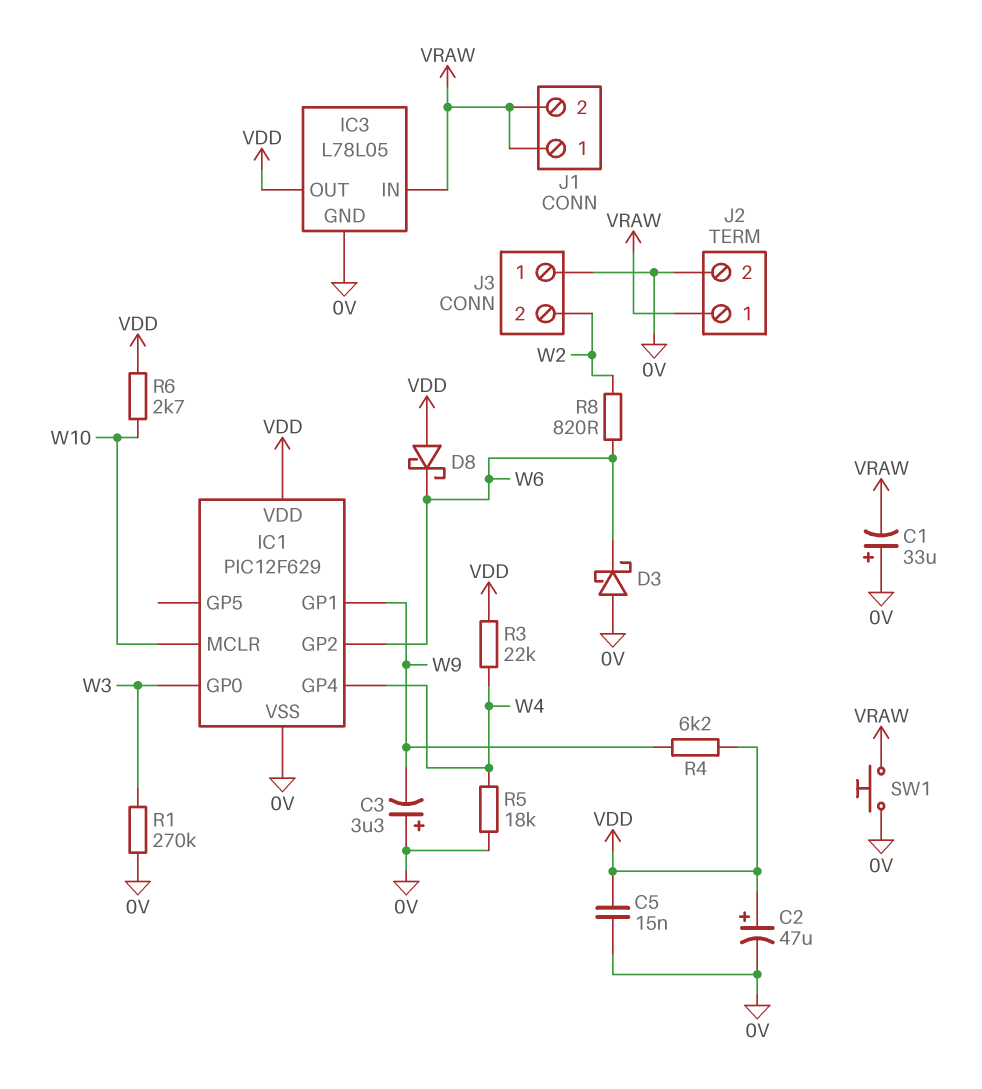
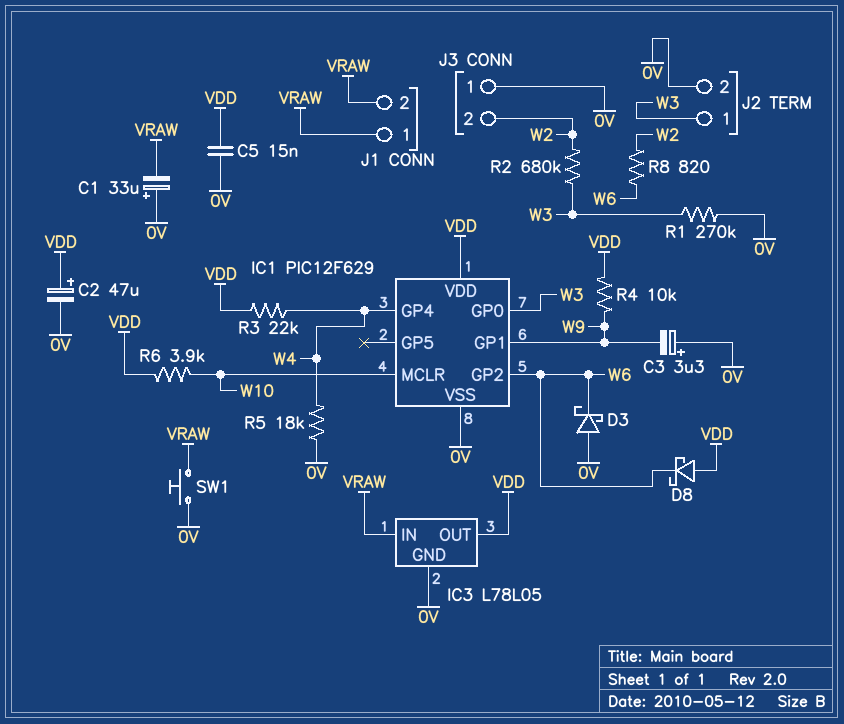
J2 pin 1: VRAW -> W3
R2: none -> 680k (W2, W3)
R4: 6.2k (VDD, W9) -> 10k (VDD, W9)
R6: 2.7k (VDD, W10) -> 3.9k (VDD, W10)

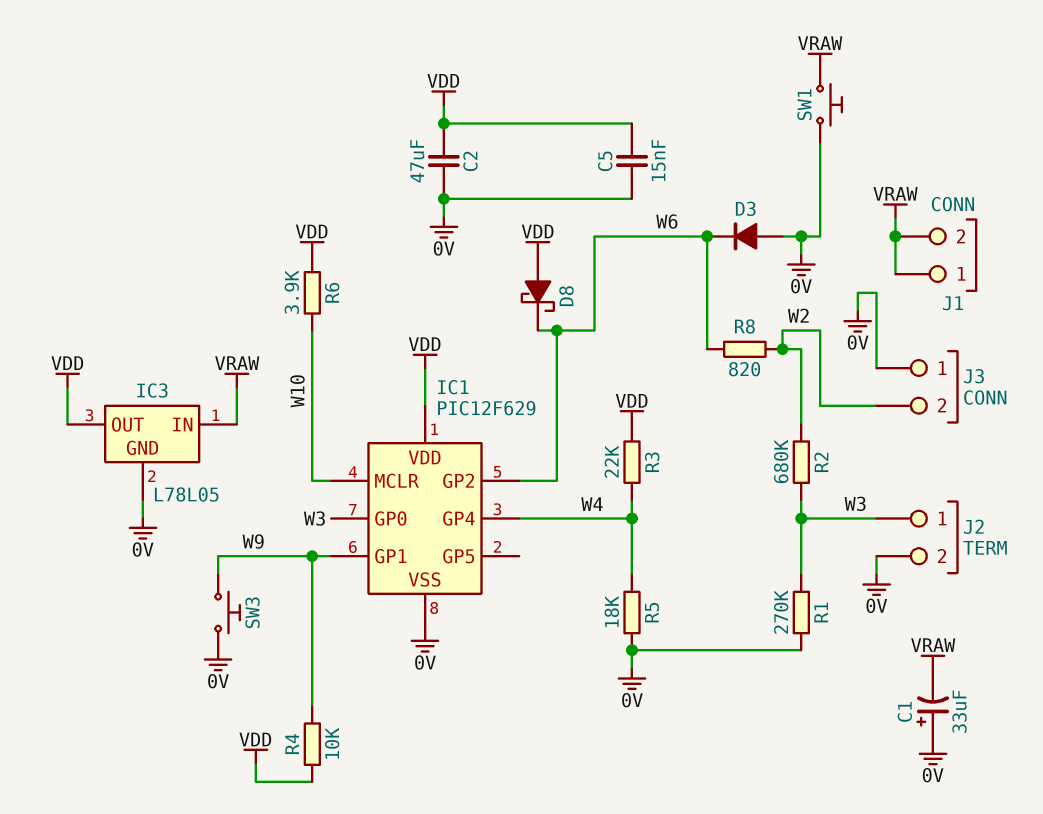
C2: 47uF (plus VDD, minus 0V) -> 47uF (0V, VDD)
C3: 3.3uF (plus 0V, minus W9) -> none
D3: schottky (A 0V, K W6) -> diode (A 0V, K W6)
SW3: none -> button (0V, W9)

